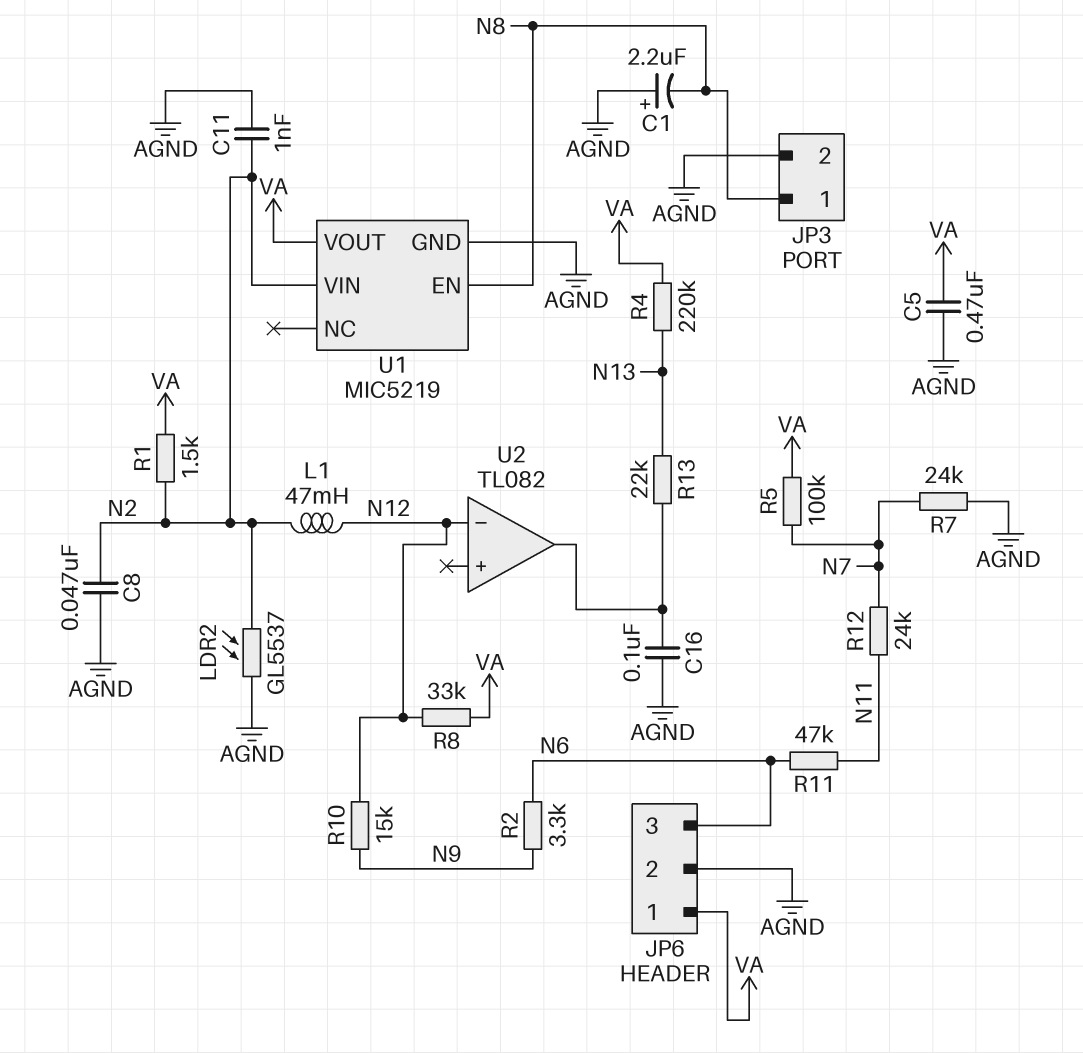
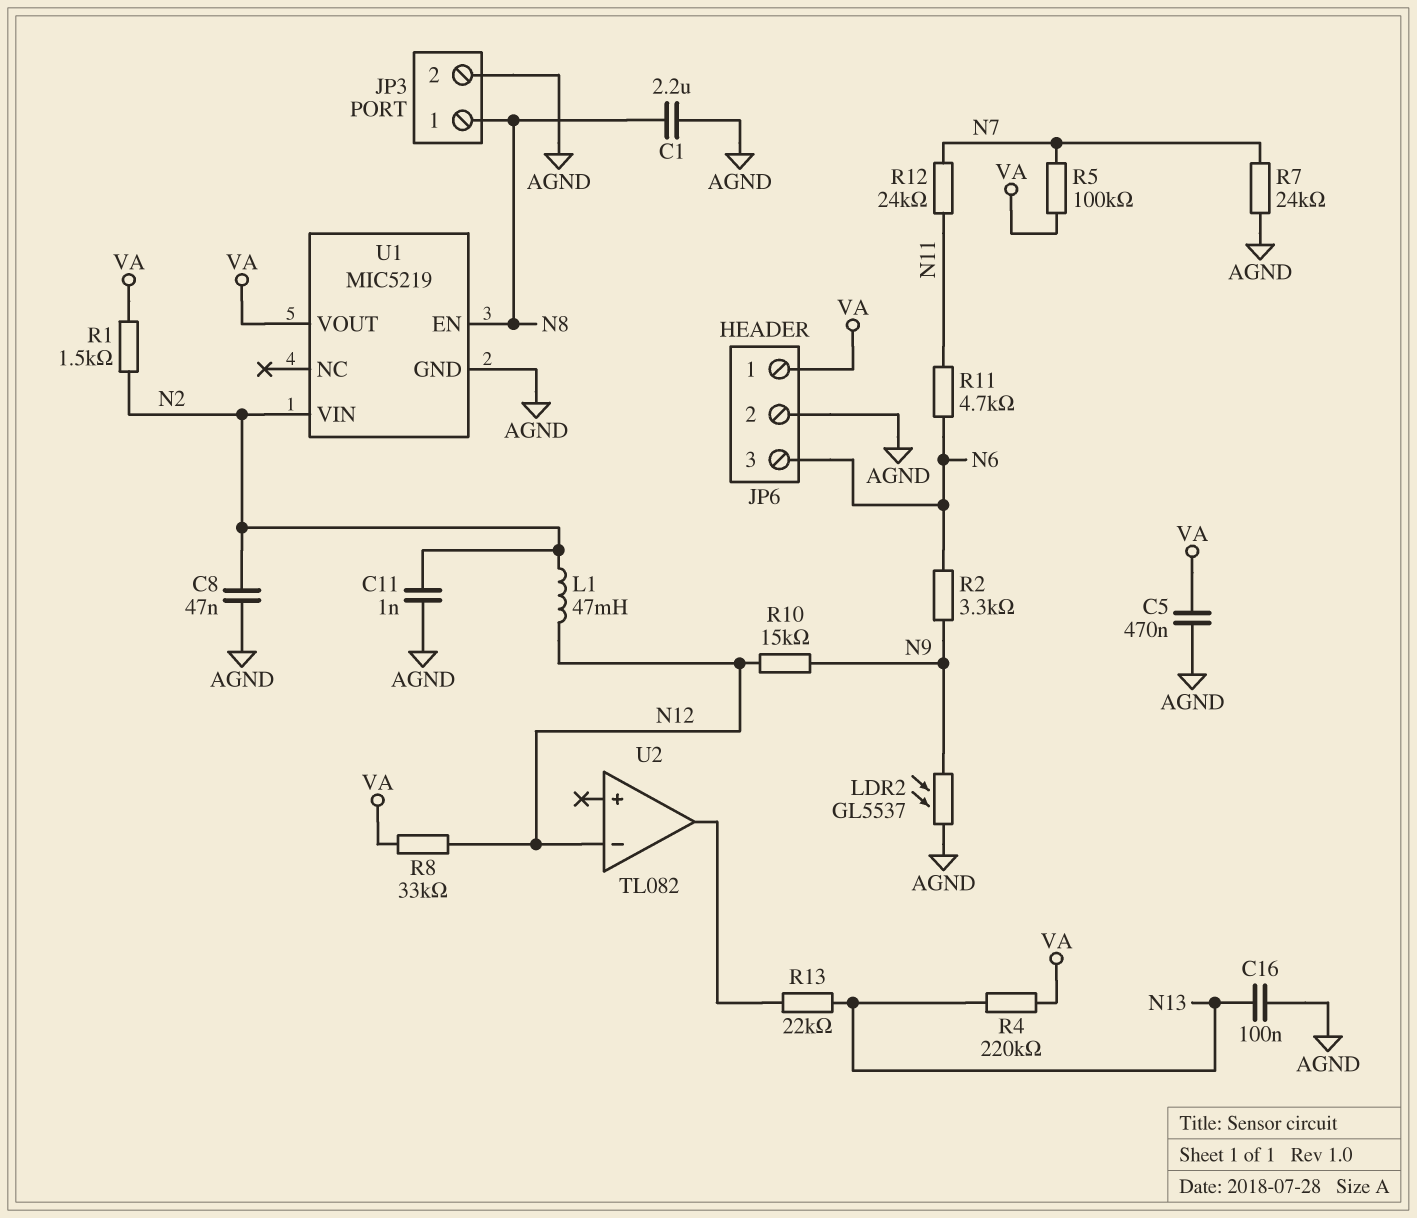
C1: 2.2uF (plus AGND, minus N8) -> 2.2uF (AGND, N8)
C16: 100nF (AGND, U2/out) -> 100nF (AGND, N13)
LDR2: GL5537 (AGND, N2) -> GL5537 (AGND, N9)
R11: 47k (N6, N11) -> 4.7k (N6, N11)

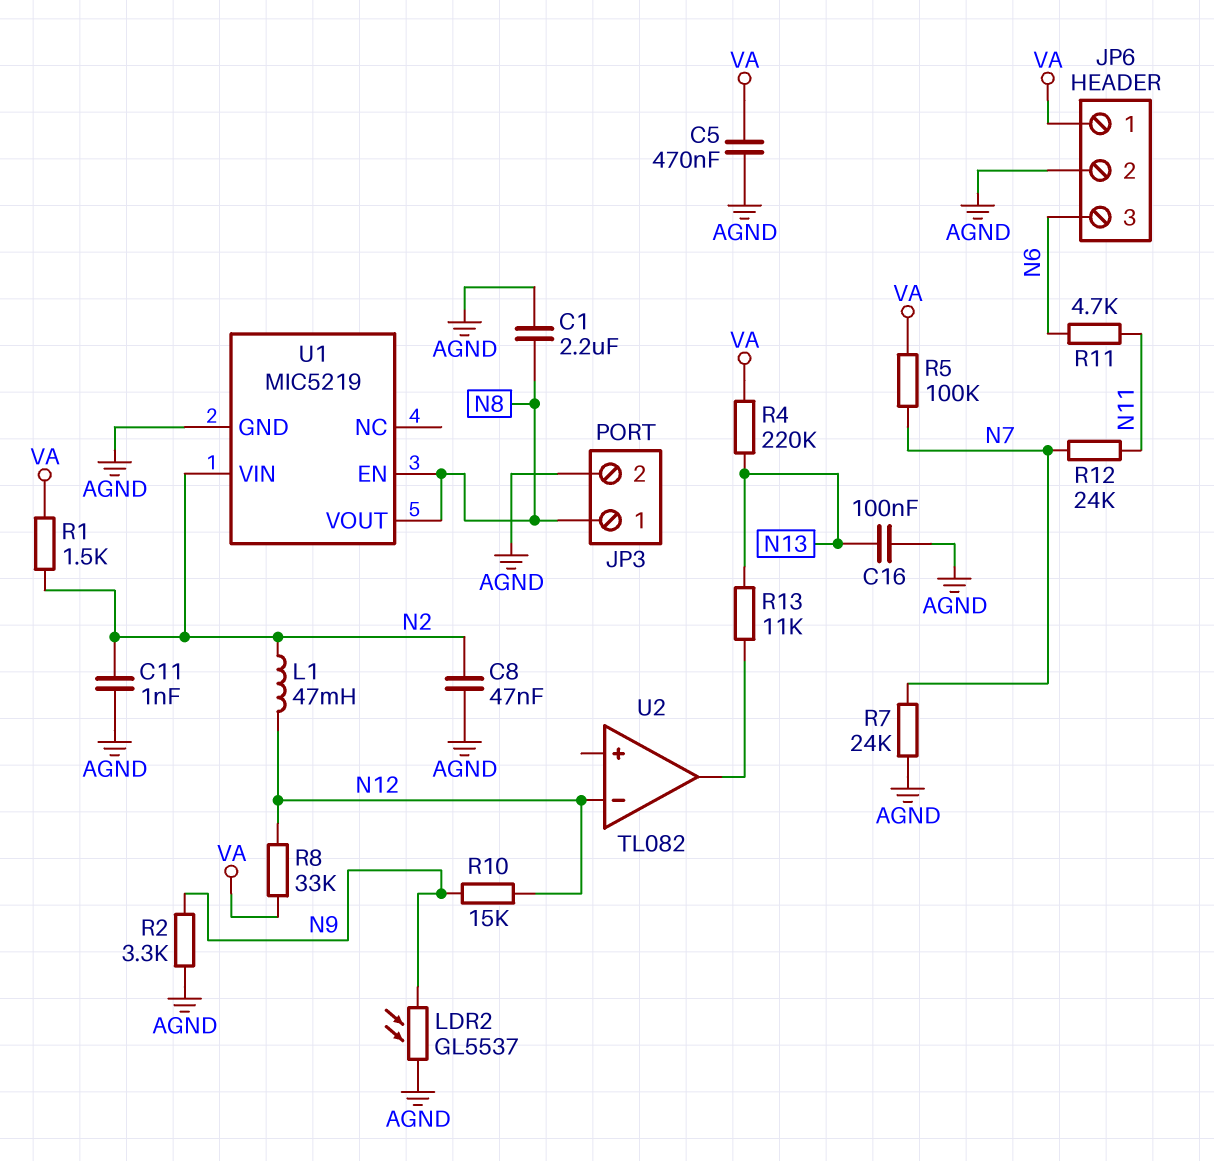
R2: 3.3k (N6, N9) -> 3.3k (AGND, N9)
R13: 22k (N13, U2/out) -> 11k (N13, U2/out)
U1 pin VOUT: VA -> N8

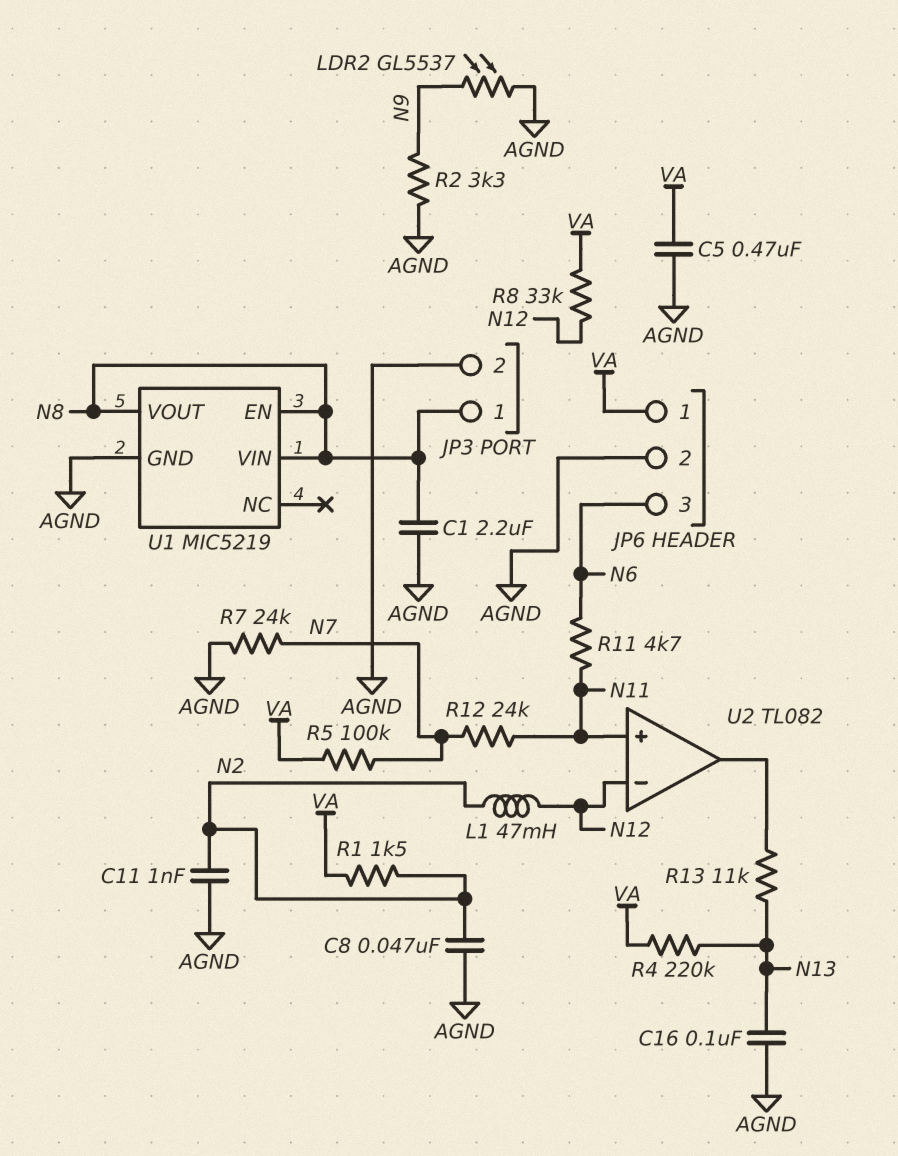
R10: 15k (N9, N12) -> none
U1 pin VIN: N2 -> N8
U2 pin in+: none -> N11

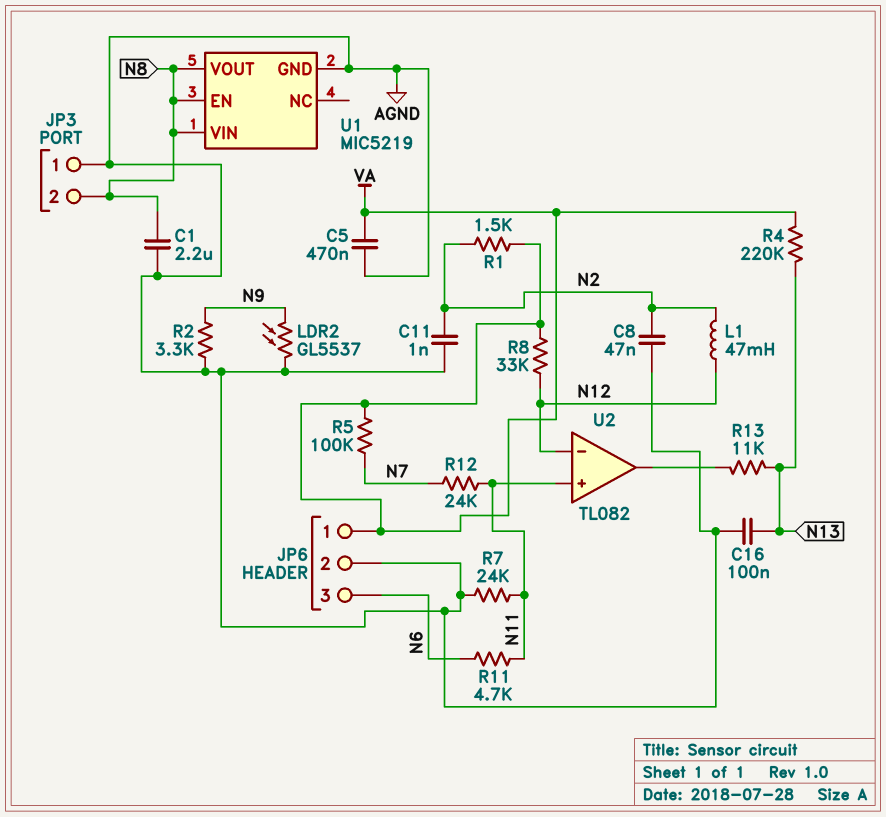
JP3 pin 1: N8 -> AGND
JP3 pin 2: AGND -> N8
R7: 24k (AGND, N7) -> 24k (AGND, N11)

